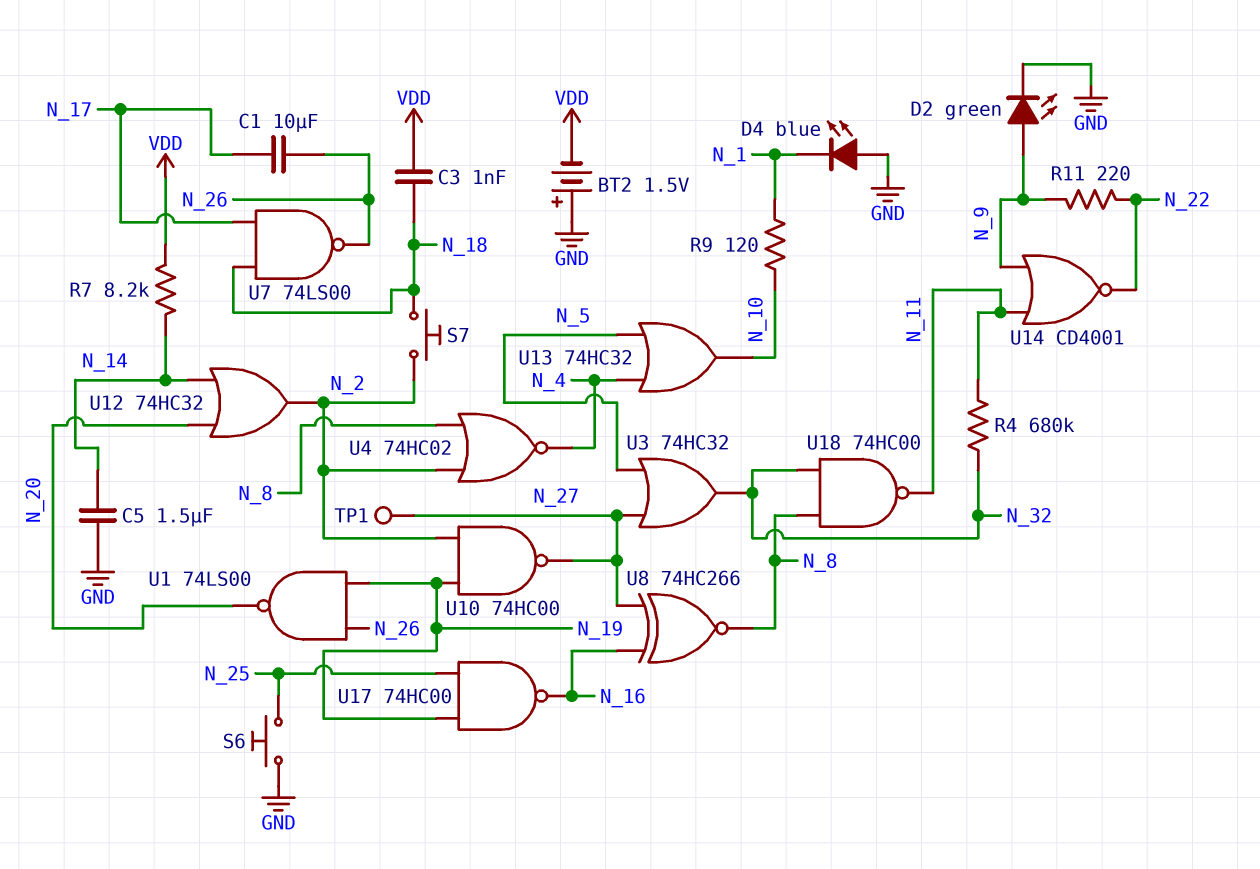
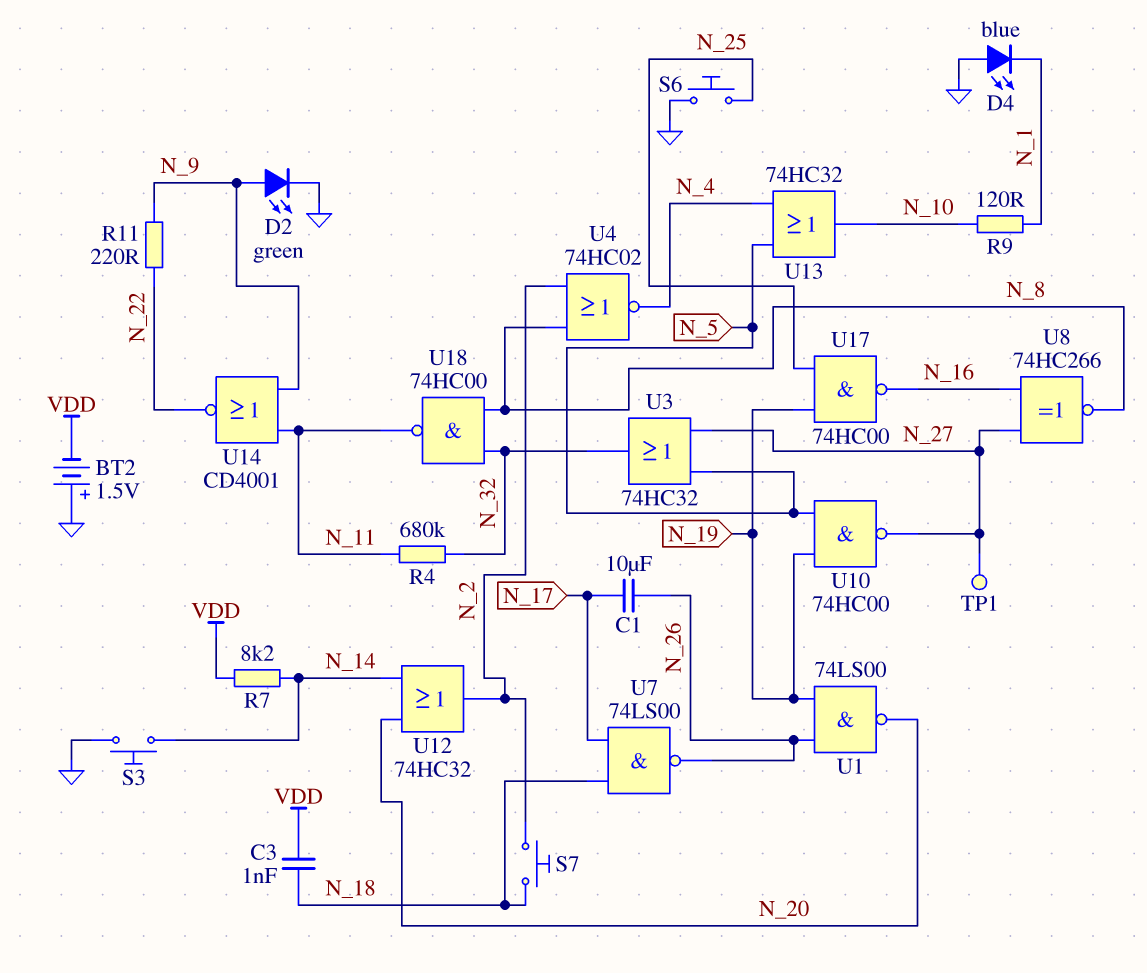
C5: 1.5uF (GND, N_14) -> none
S3: none -> button (GND, N_14)
U10: NAND 74HC00 (in N_2, in N_19, out N_27) -> NAND 74HC00 (in N_5, in N_19, out N_27)

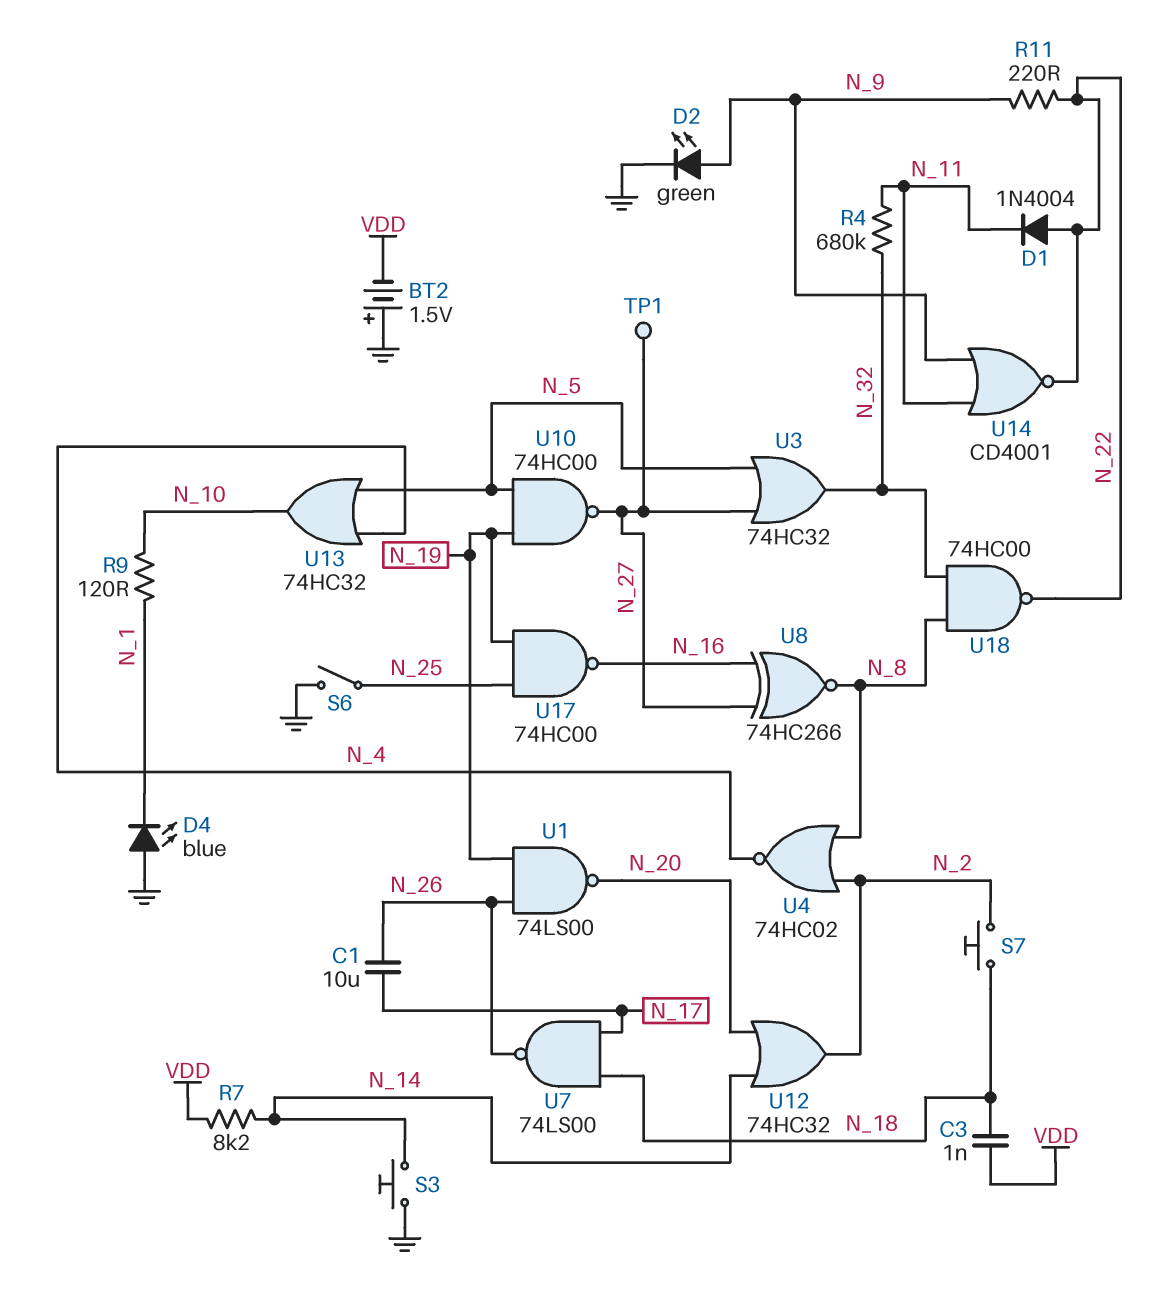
D1: none -> diode 1N4004 (A N_22, K N_11)
S6: button (GND, N_25) -> switch (GND, N_25)
U18: NAND 74HC00 (in N_8, in N_32, out N_11) -> NAND 74HC00 (in N_8, in N_32, out N_22)

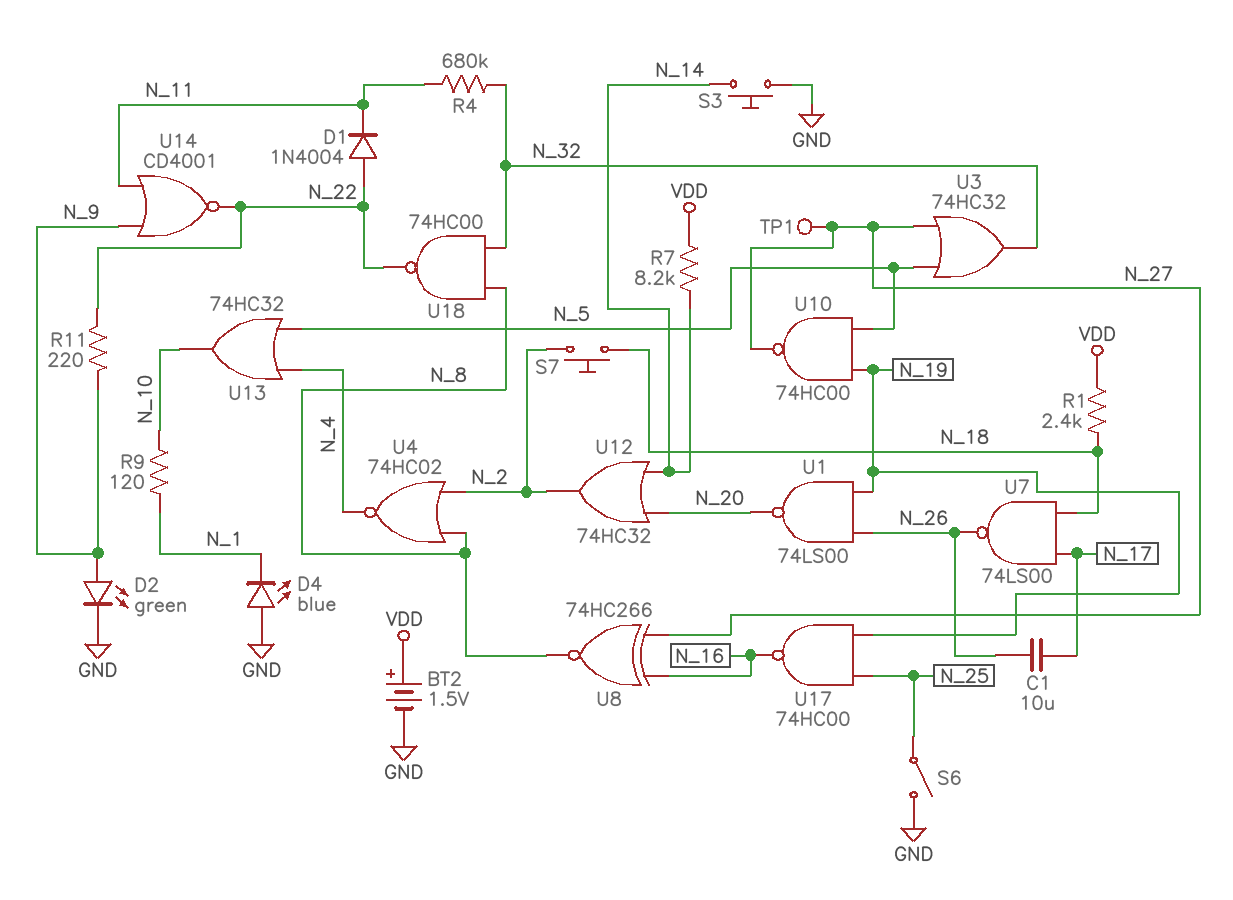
BT2: 1.5V (plus GND, minus VDD) -> 1.5V (plus VDD, minus GND)
C3: 1nF (N_18, VDD) -> none
R1: none -> 2.4k (N_18, VDD)

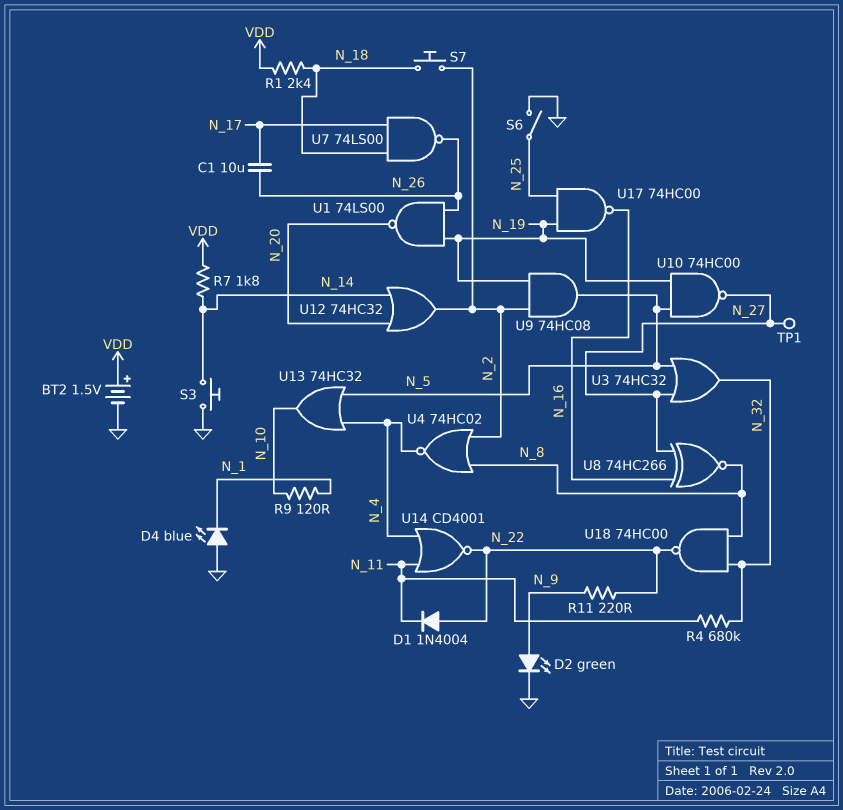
R7: 8.2k (N_14, VDD) -> 1.8k (N_14, VDD)
U9: none -> AND 74HC08 (in N_2, in N_19, out N_5)
U14: NOR CD4001 (in N_9, in N_11, out N_22) -> NOR CD4001 (in N_4, in N_11, out N_22)

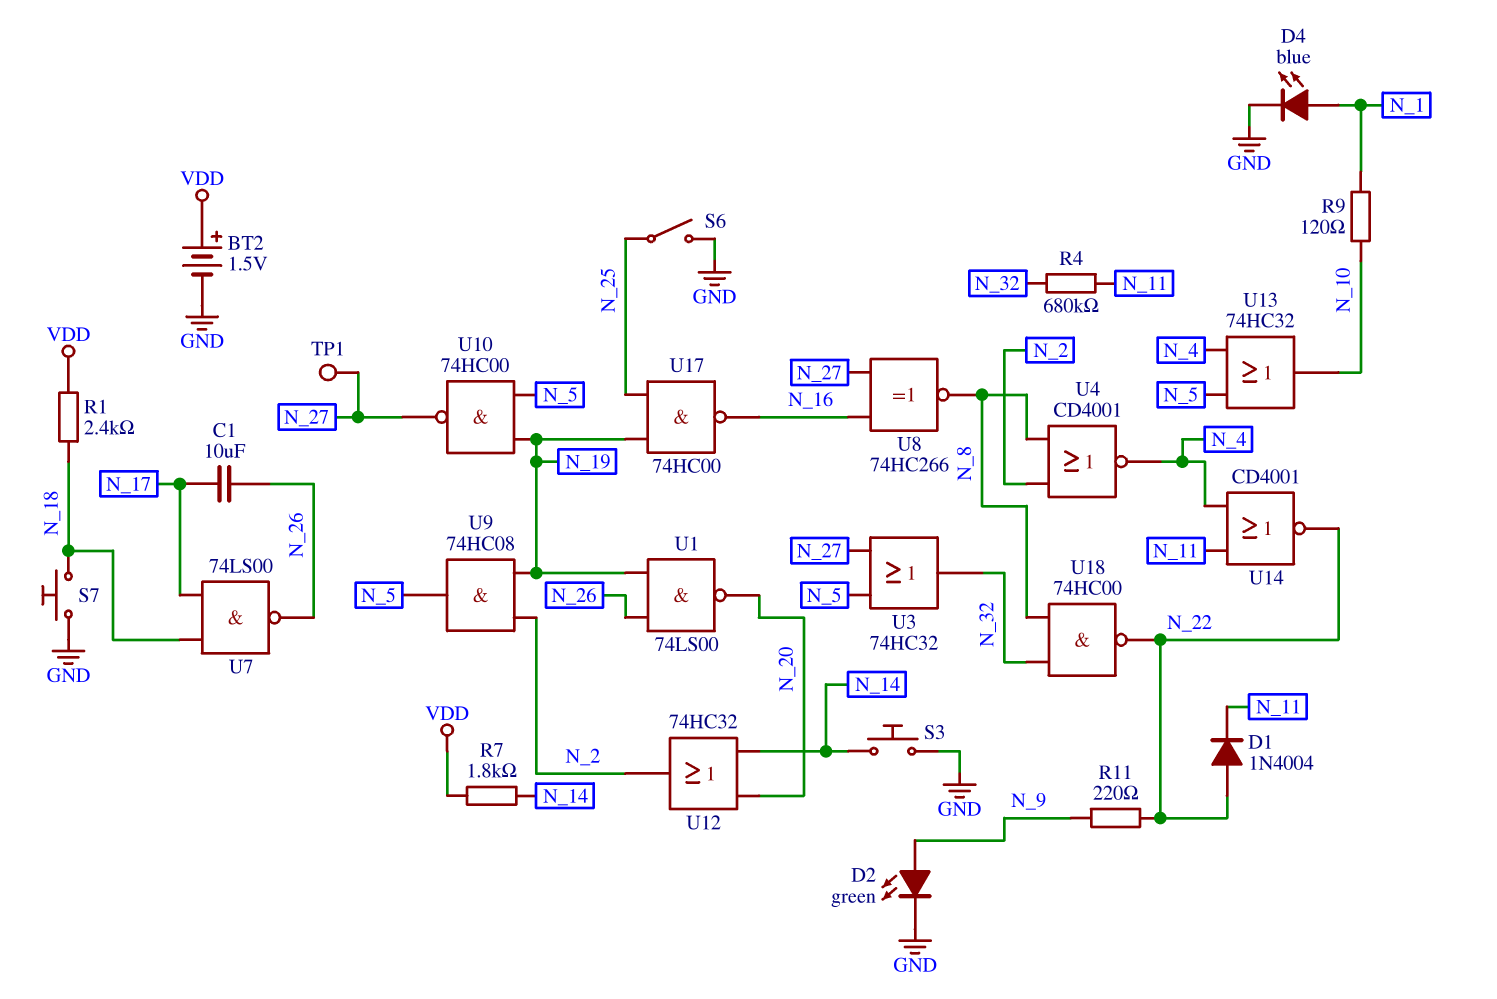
D4: LED blue (A GND, K N_1) -> LED blue (A N_1, K GND)
S7: button (N_2, N_18) -> button (GND, N_18)
U4: NOR 74HC02 (in N_2, in N_8, out N_4) -> NOR CD4001 (in N_2, in N_8, out N_4)

